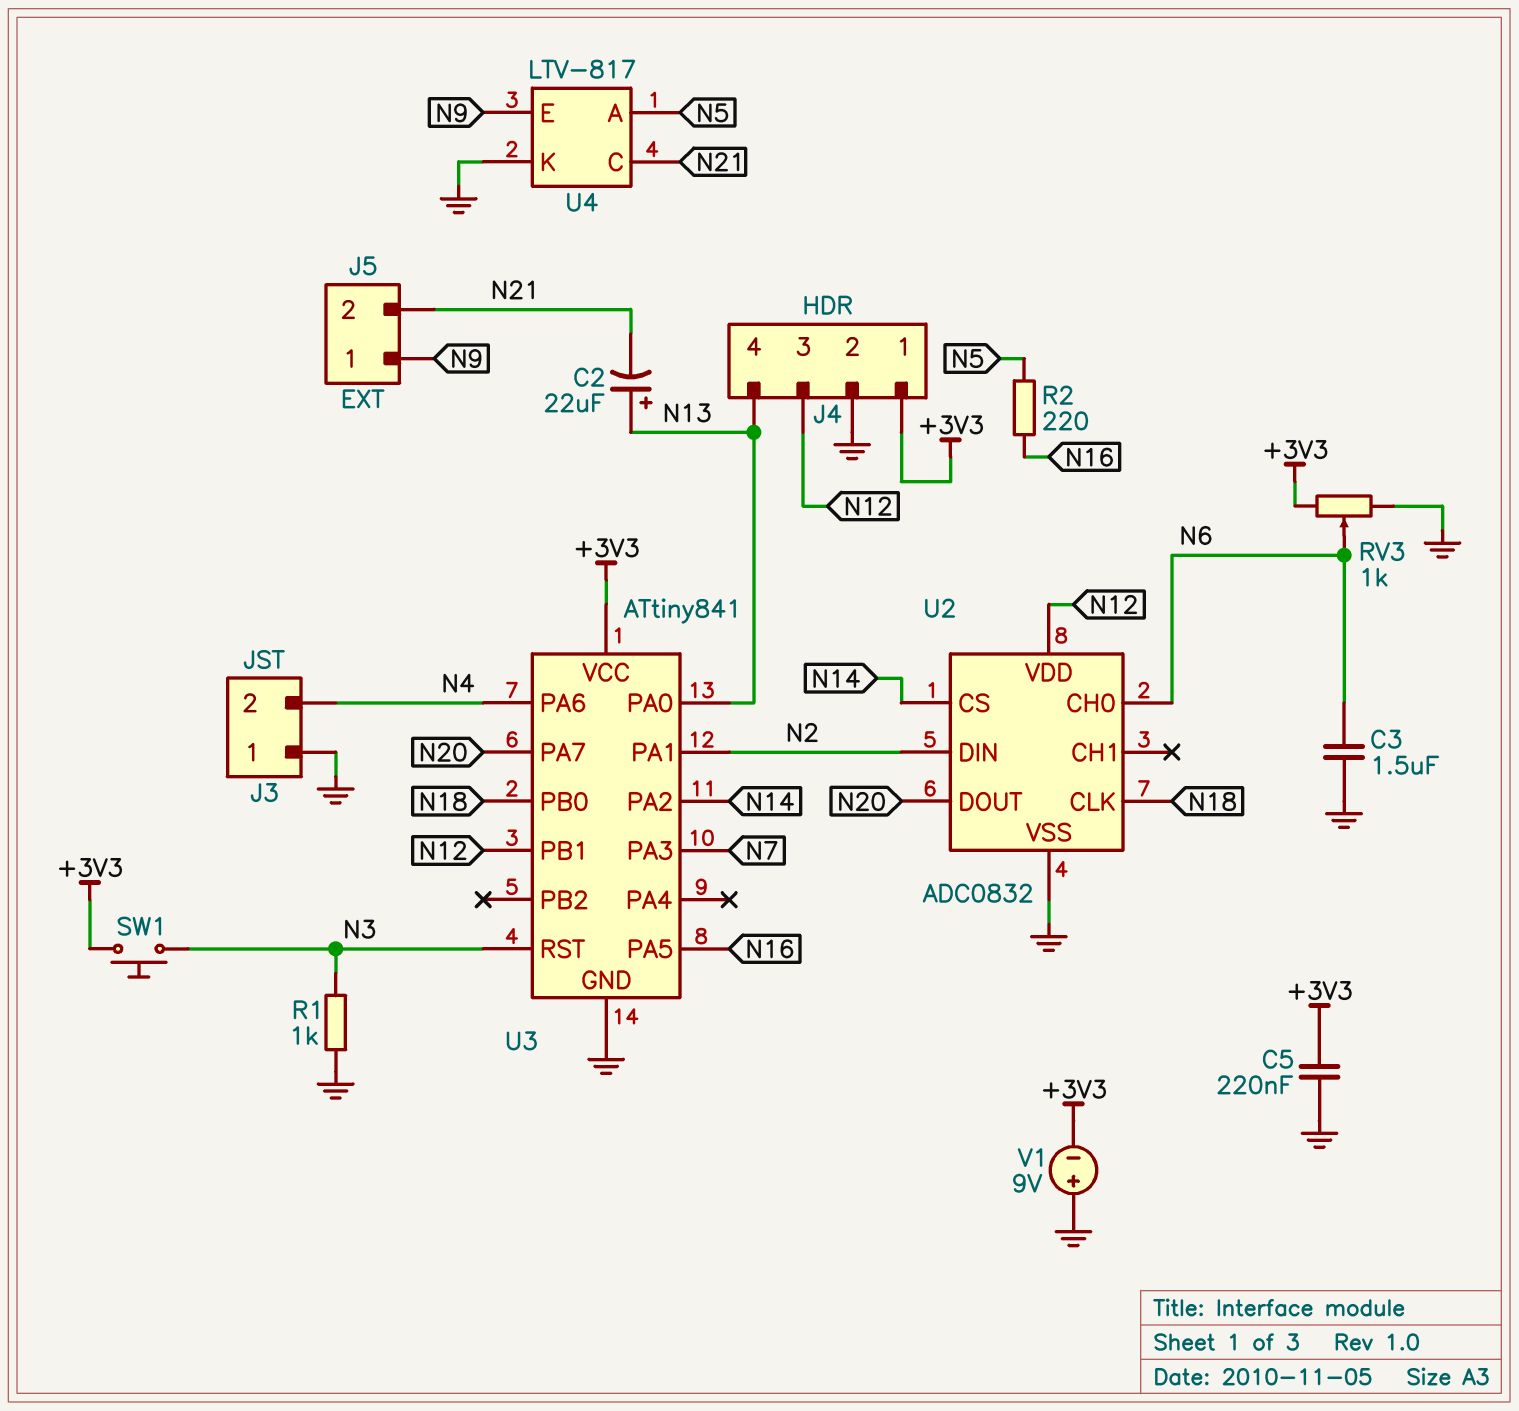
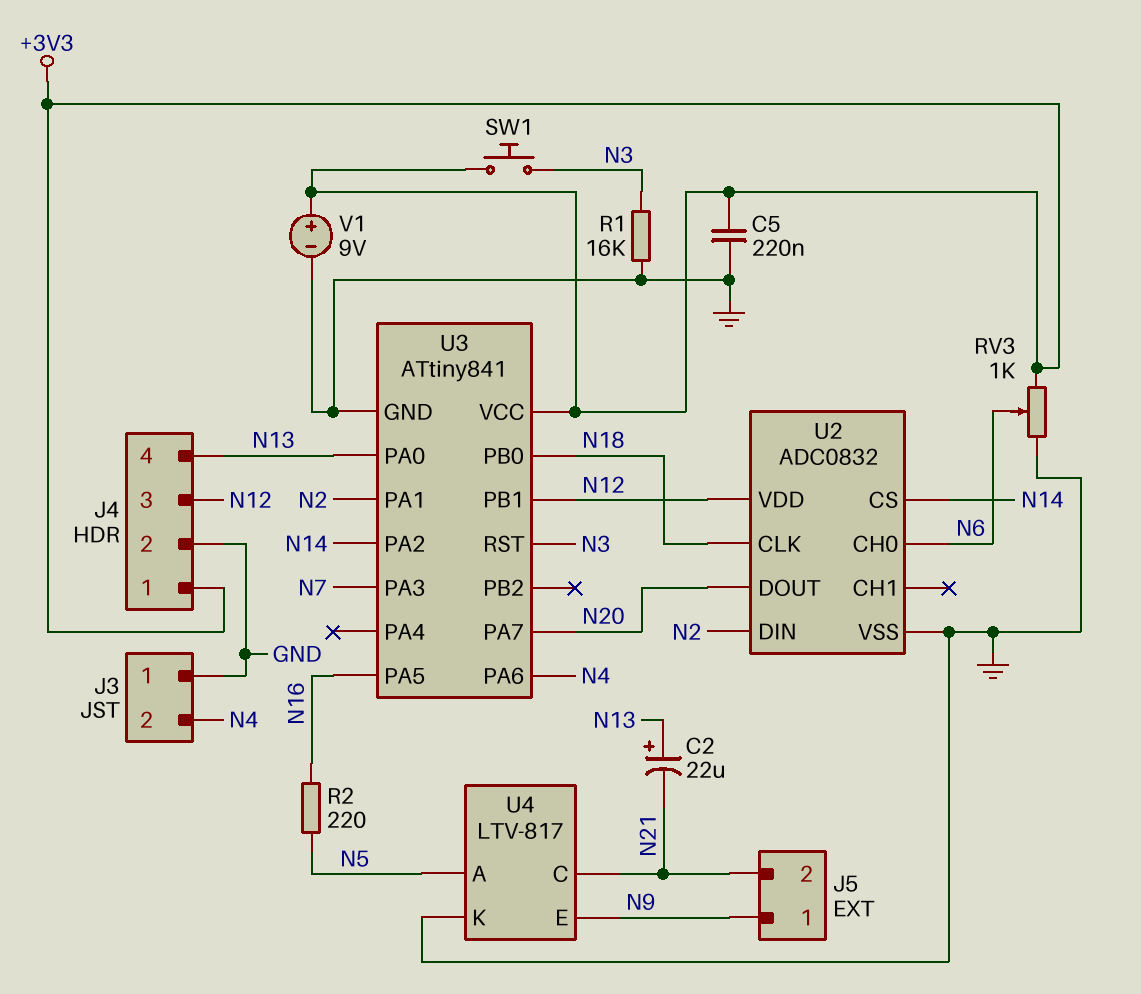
C3: 1.5uF (GND, N6) -> none
R1: 1k (GND, N3) -> 16k (GND, N3)
V1: 9V (plus GND, minus +3V3) -> 9V (plus +3V3, minus GND)

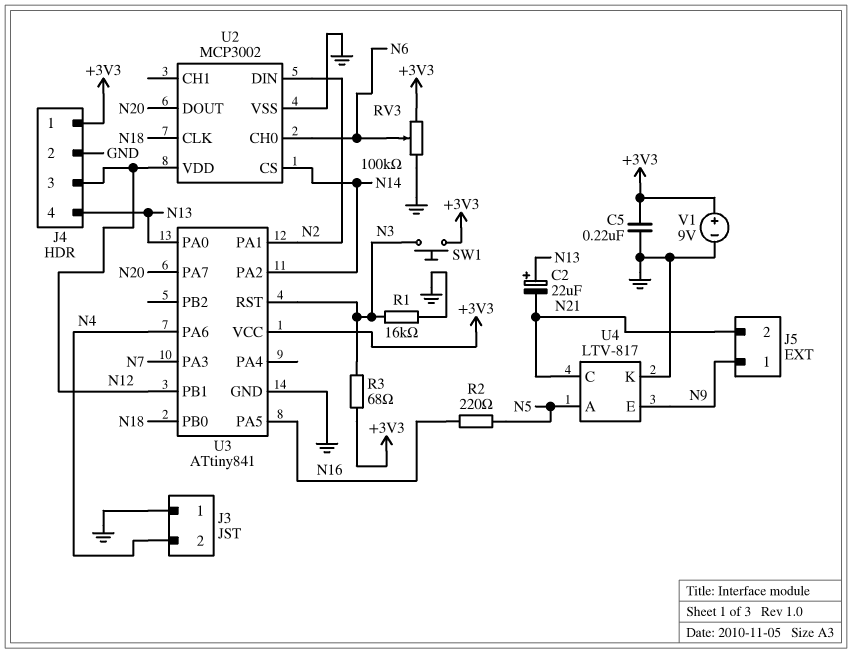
R3: none -> 68 (+3V3, N3)
RV3: 1k (+3V3, GND, wiper N6) -> 100k (+3V3, GND, wiper N6)
U2: ADC0832 -> MCP3002

